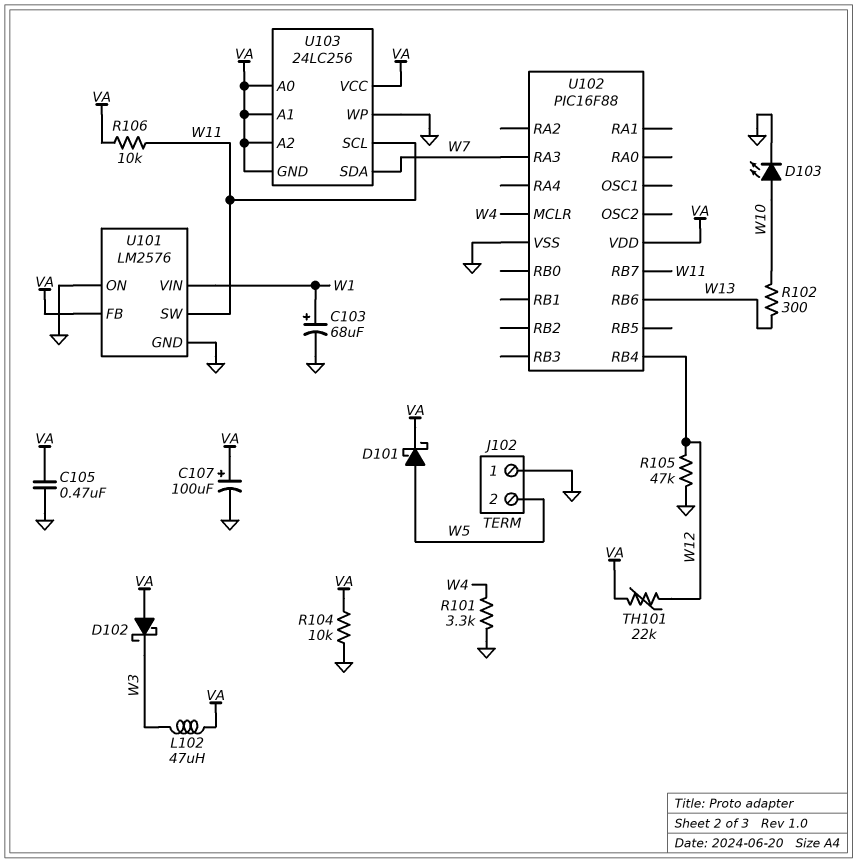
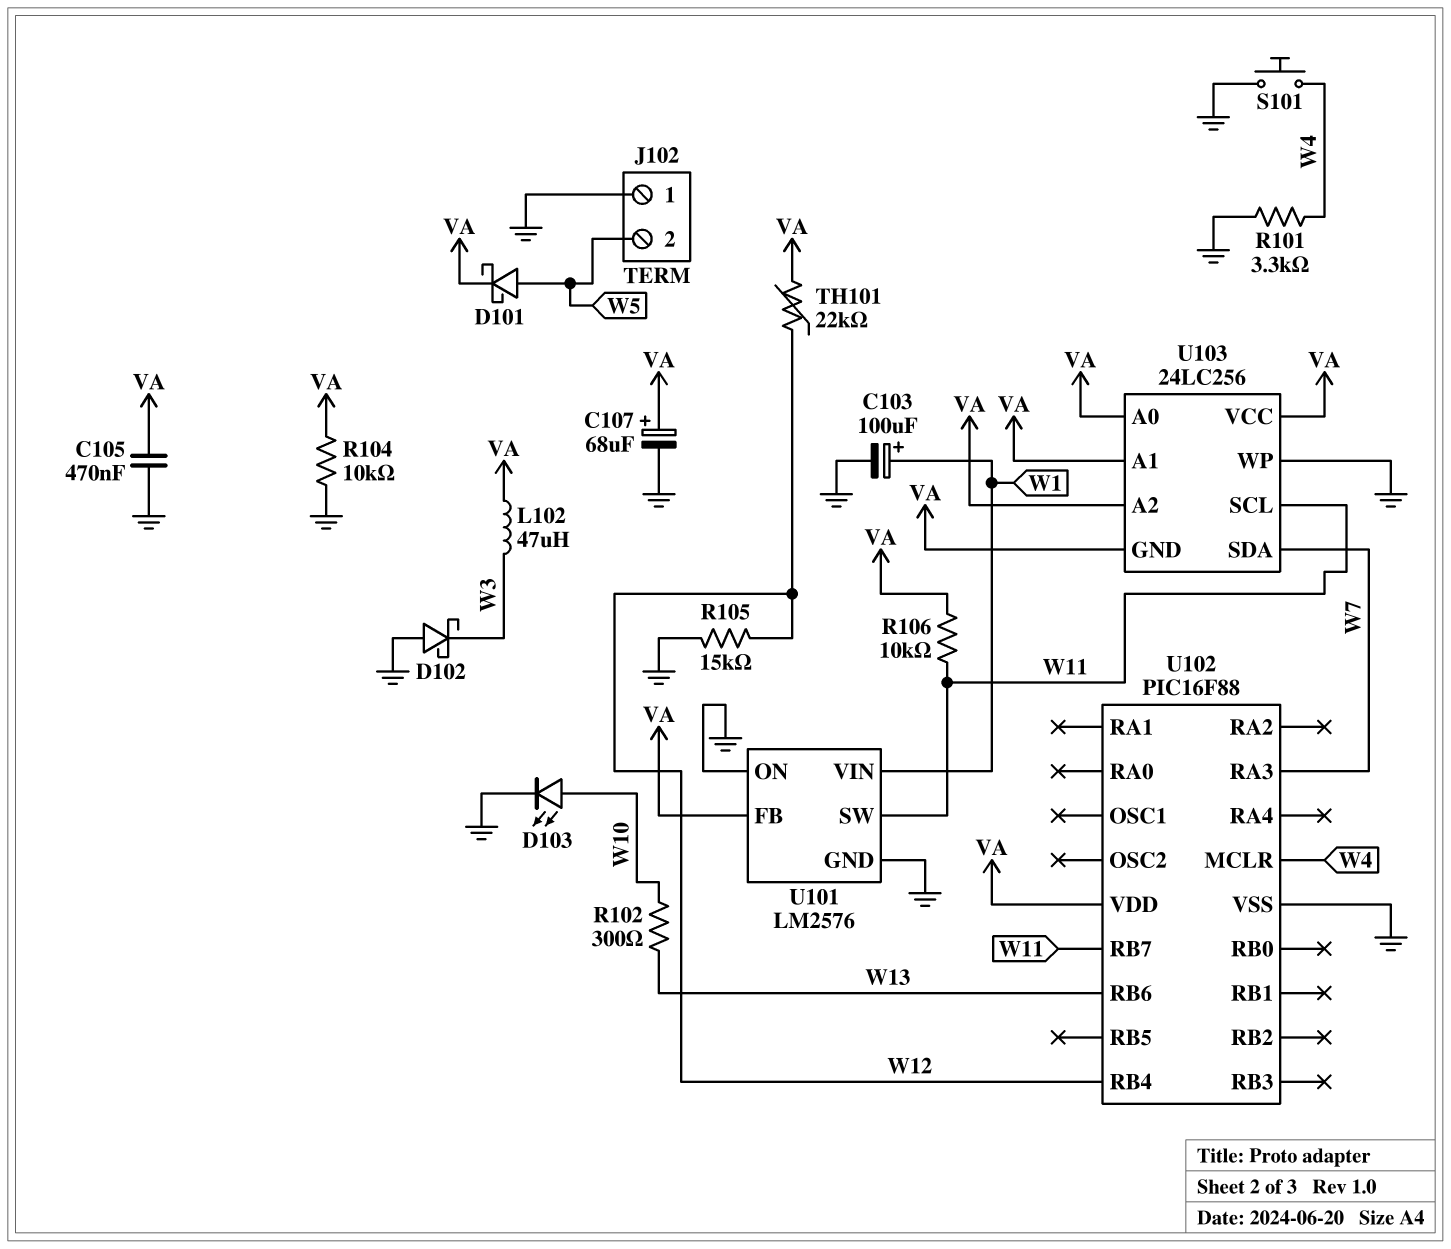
C103: 68uF (plus W1, minus GND) -> 100uF (plus W1, minus GND)
C107: 100uF (plus VA, minus GND) -> 68uF (plus VA, minus GND)
D102: schottky (A VA, K W3) -> schottky (A GND, K W3)
R105: 47k (GND, W12) -> 15k (GND, W12)
S101: none -> button (GND, W4)

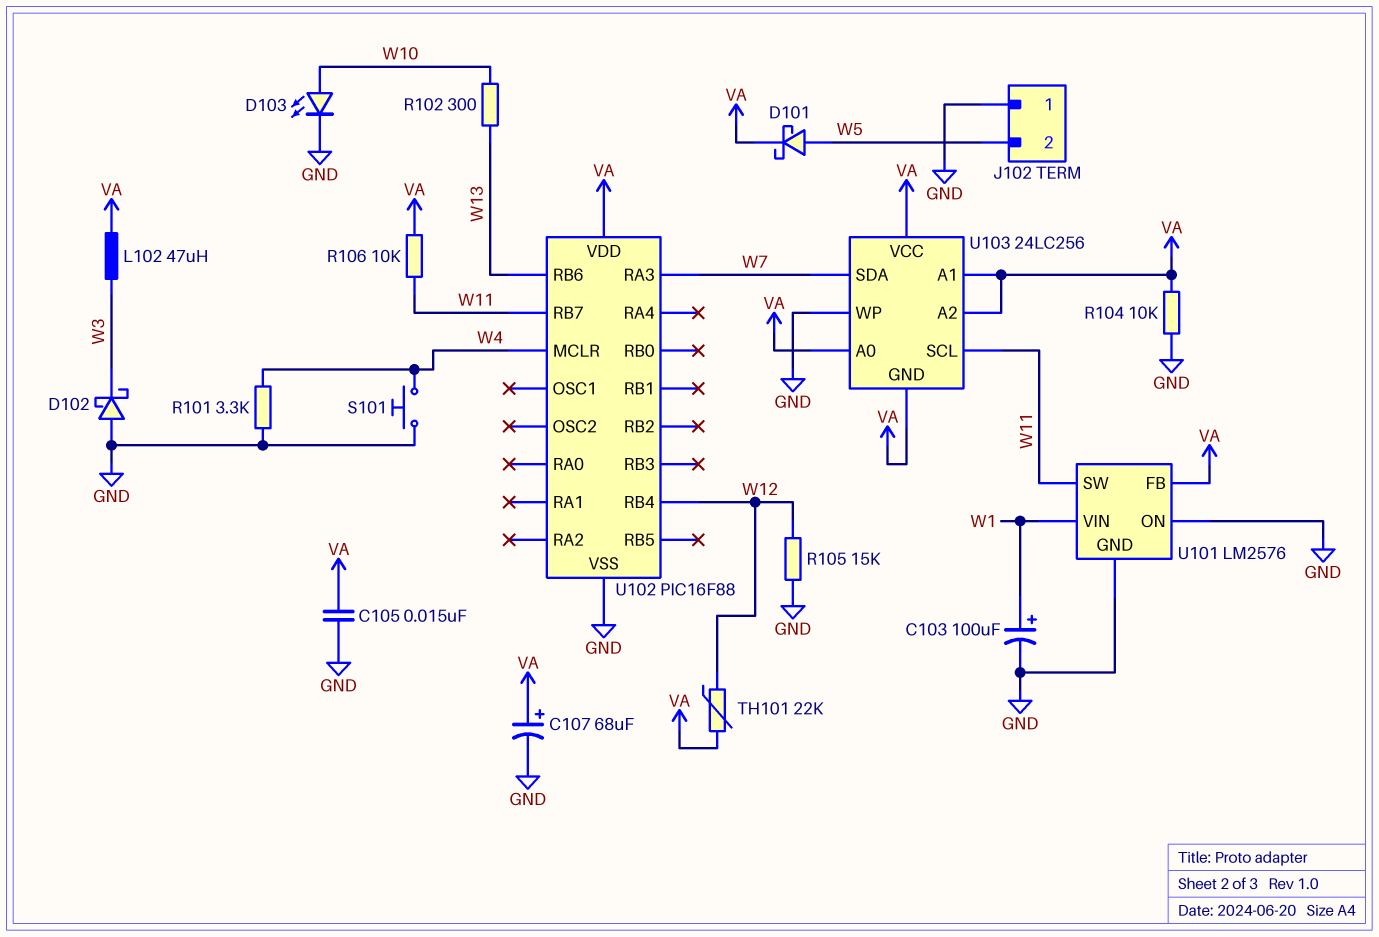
C105: 470nF (GND, VA) -> 15nF (GND, VA)

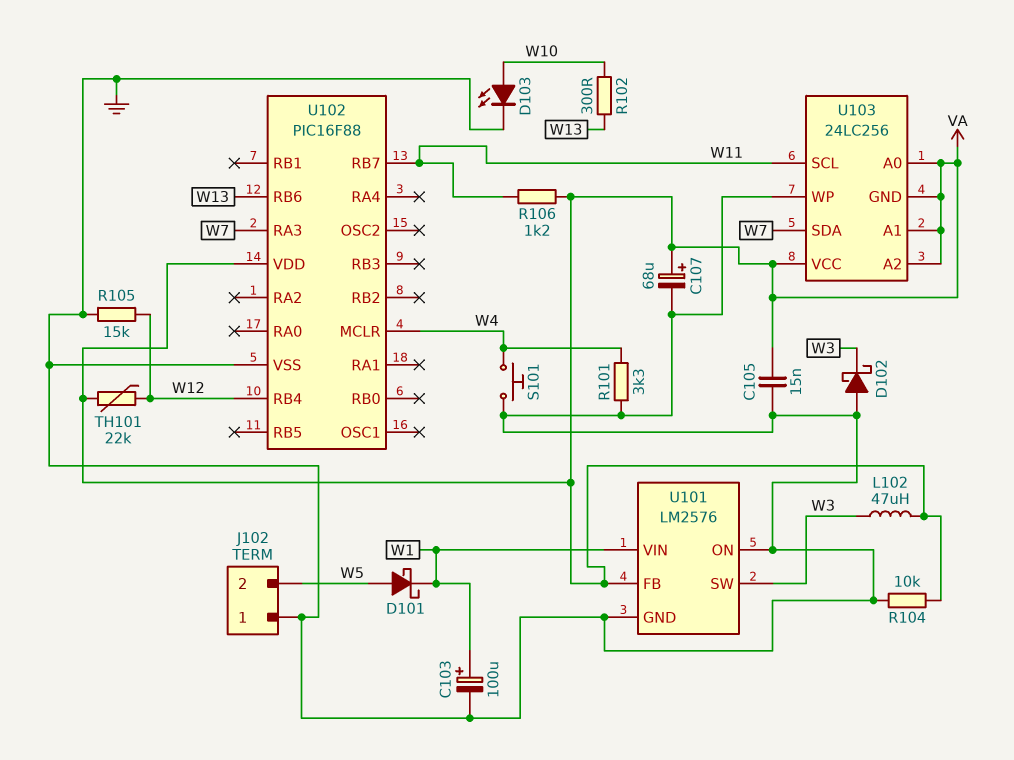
D101: schottky (A W5, K VA) -> schottky (A W5, K W1)
R106: 10k (VA, W11) -> 1.2k (VA, W11)
U101 pin SW: W11 -> W3

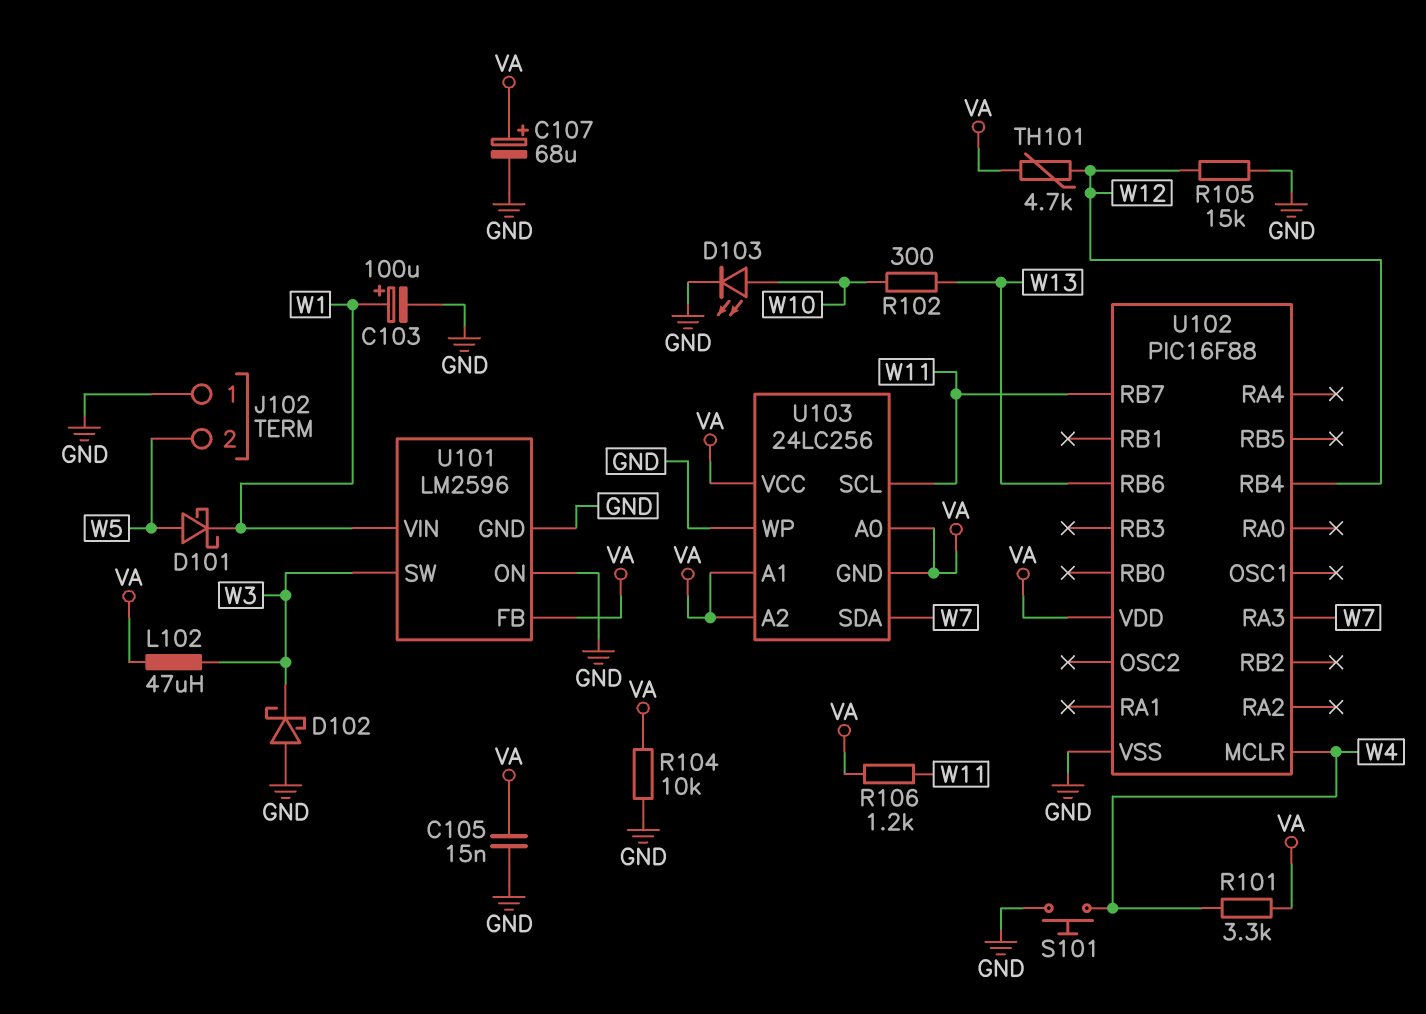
R101: 3.3k (GND, W4) -> 3.3k (VA, W4)
TH101: 22k (VA, W12) -> 4.7k (VA, W12)
U101: LM2576 -> LM2596

